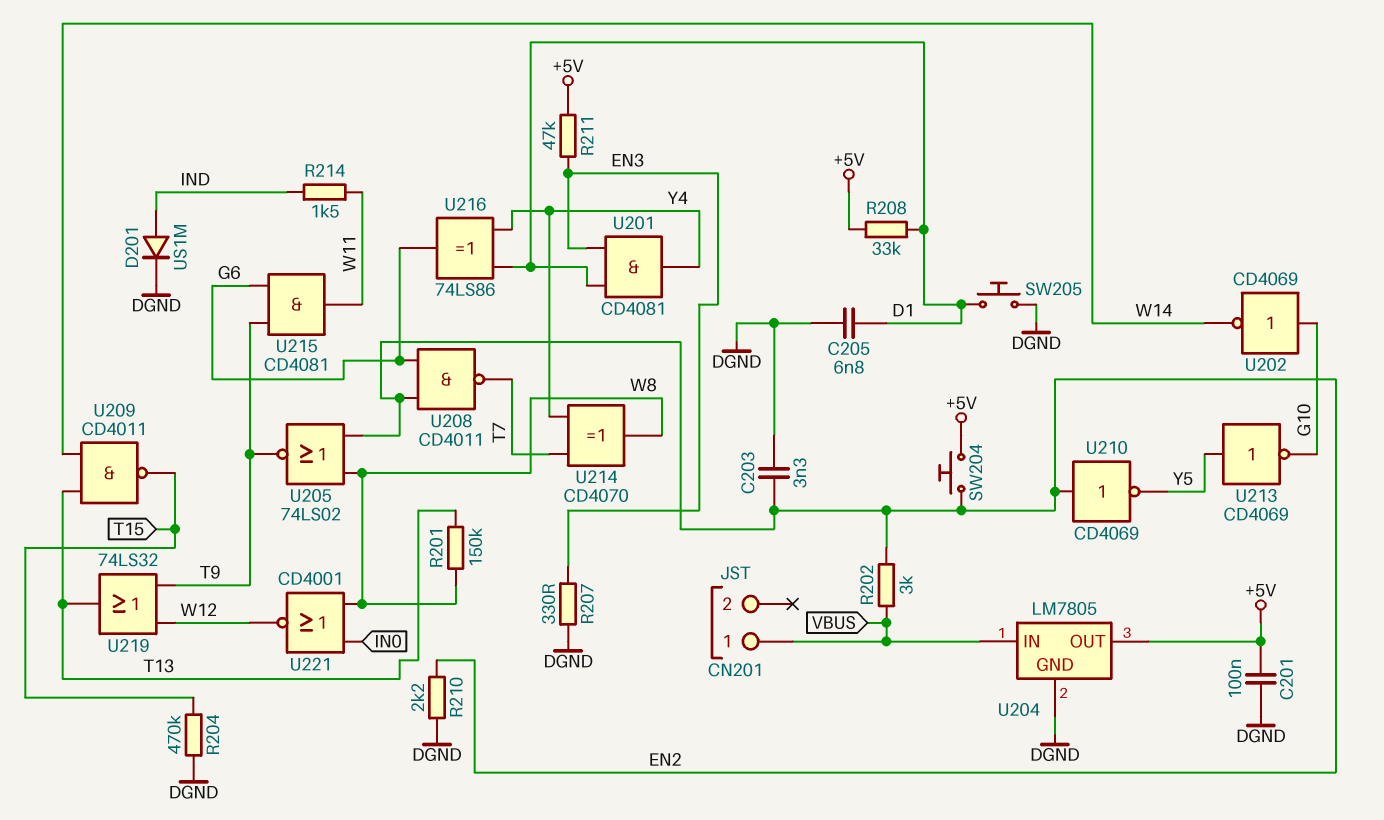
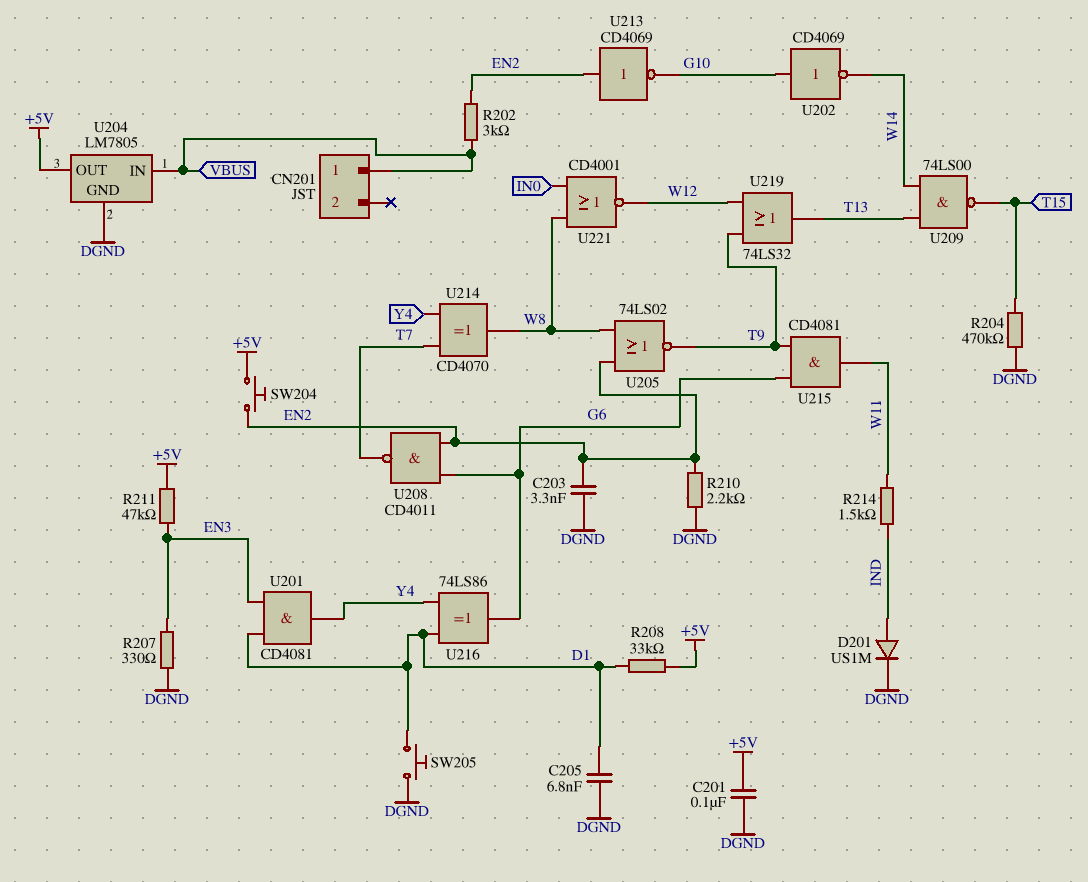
R201: 150k (T13, W8) -> none
U209: NAND CD4011 (in T13, in W14, out T15) -> NAND 74LS00 (in T13, in W14, out T15)
U210: NOT CD4069 (in EN2, out Y5) -> none
U213: NOT CD4069 (in Y5, out G10) -> NOT CD4069 (in EN2, out G10)

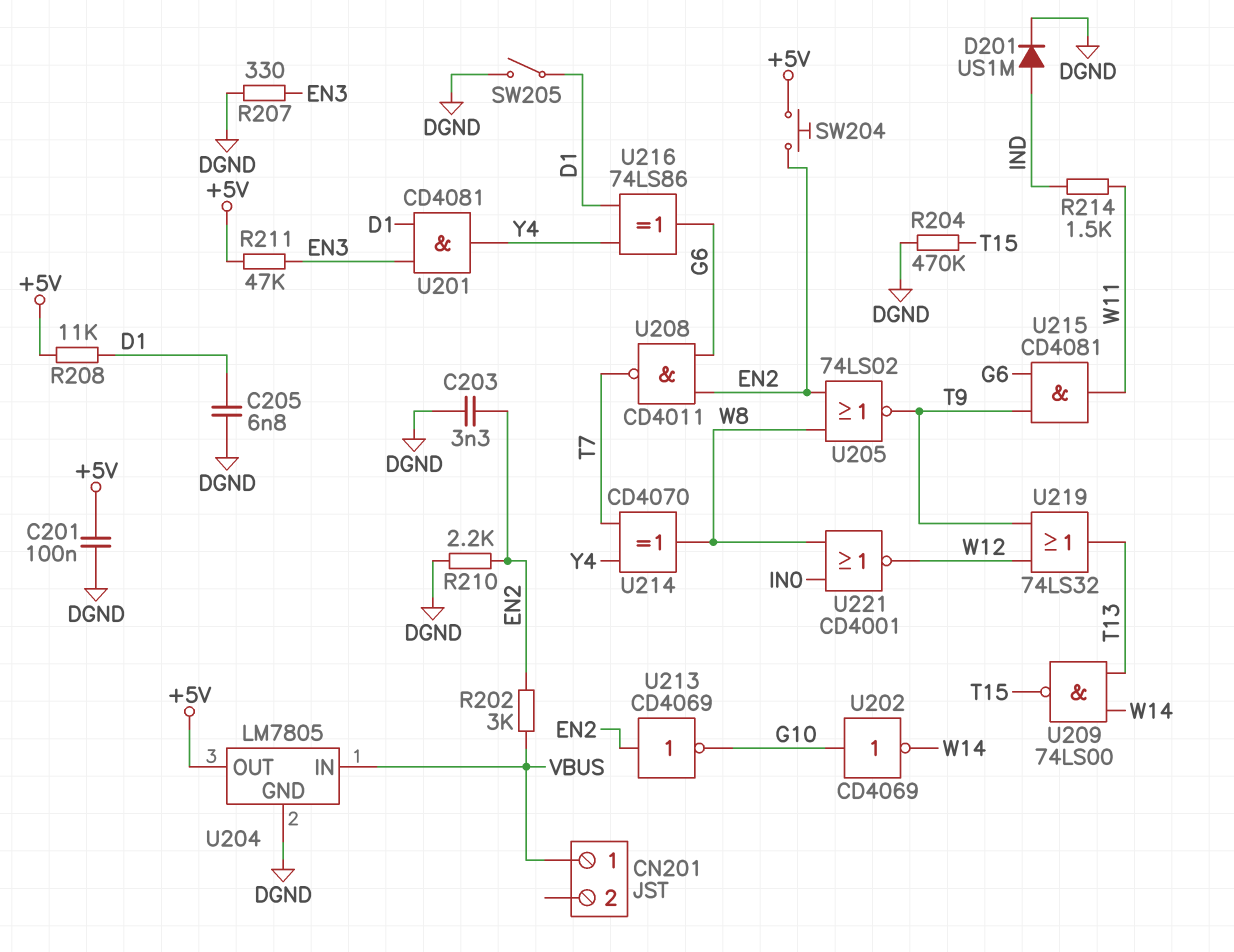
R208: 33k (+5V, D1) -> 11k (+5V, D1)
SW205: button (D1, DGND) -> switch (D1, DGND)

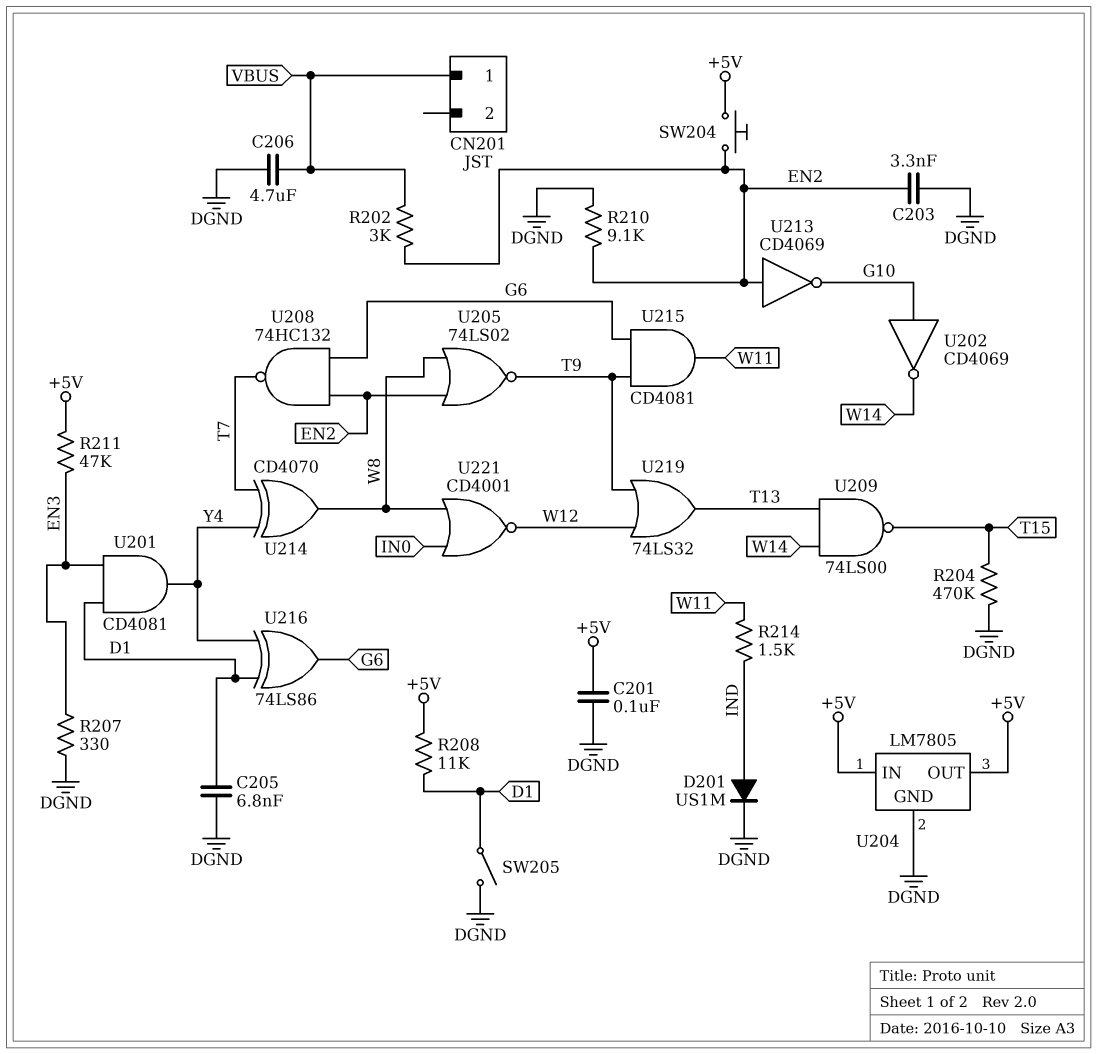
C206: none -> 4.7uF (DGND, VBUS)
R210: 2.2k (DGND, EN2) -> 9.1k (DGND, EN2)
U204 pin IN: VBUS -> +5V
U208: NAND CD4011 (in EN2, in G6, out T7) -> NAND 74HC132 (in EN2, in G6, out T7)

